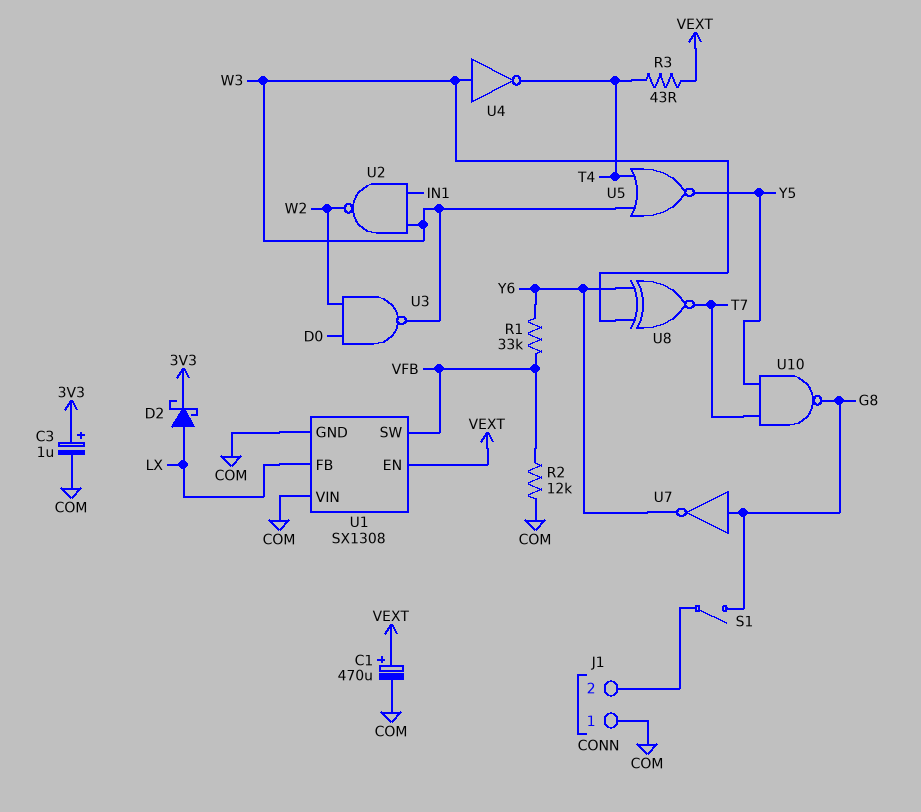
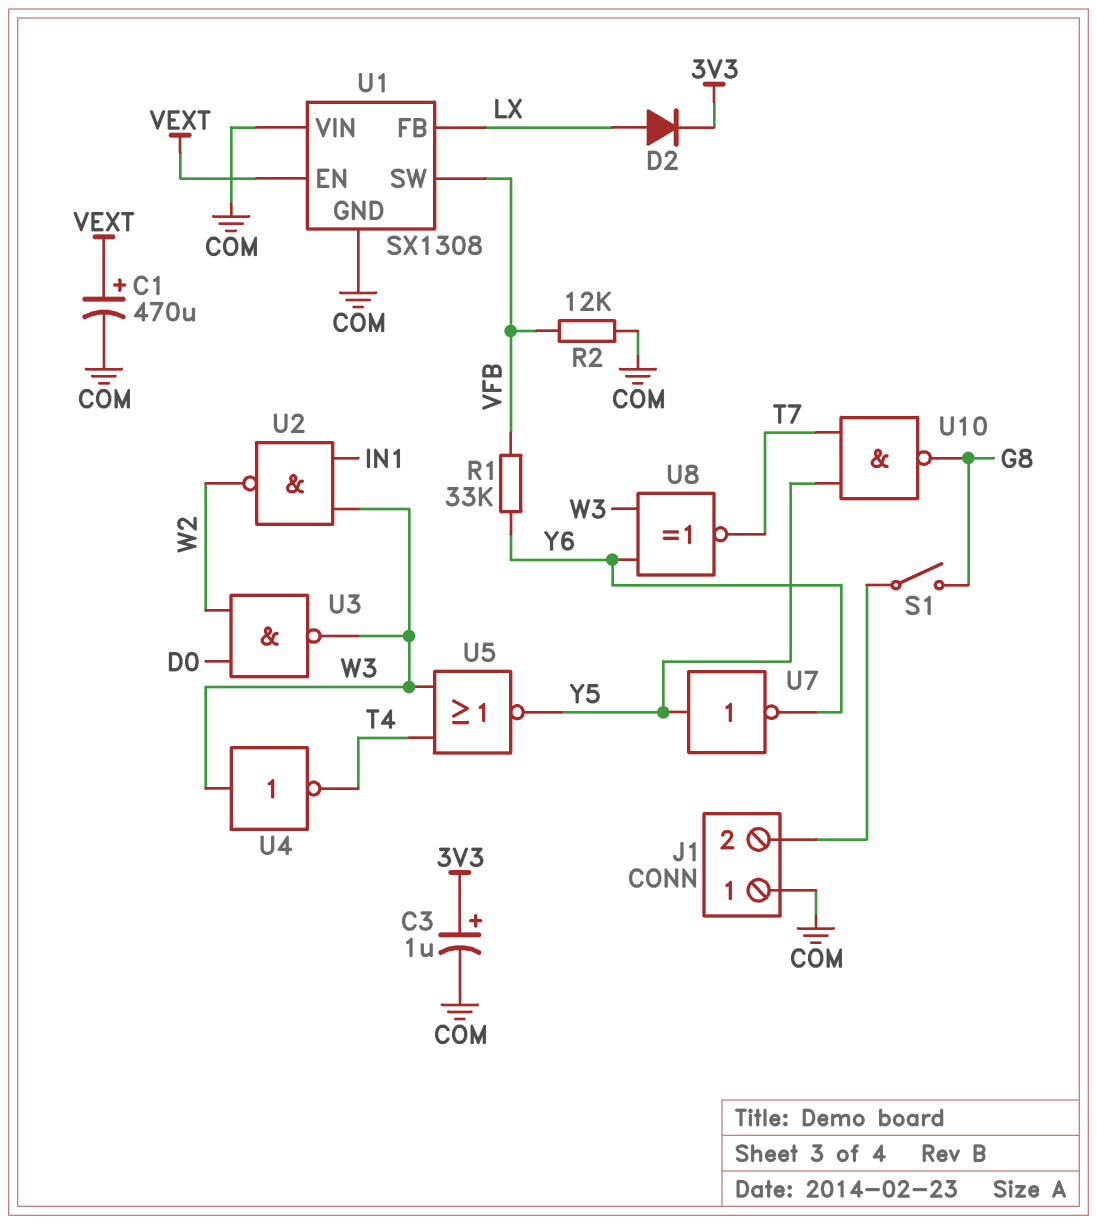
D2: schottky (A LX, K 3V3) -> diode (A LX, K 3V3)
R3: 43 (T4, VEXT) -> none
U7: NOT (in G8, out Y6) -> NOT (in Y5, out Y6)

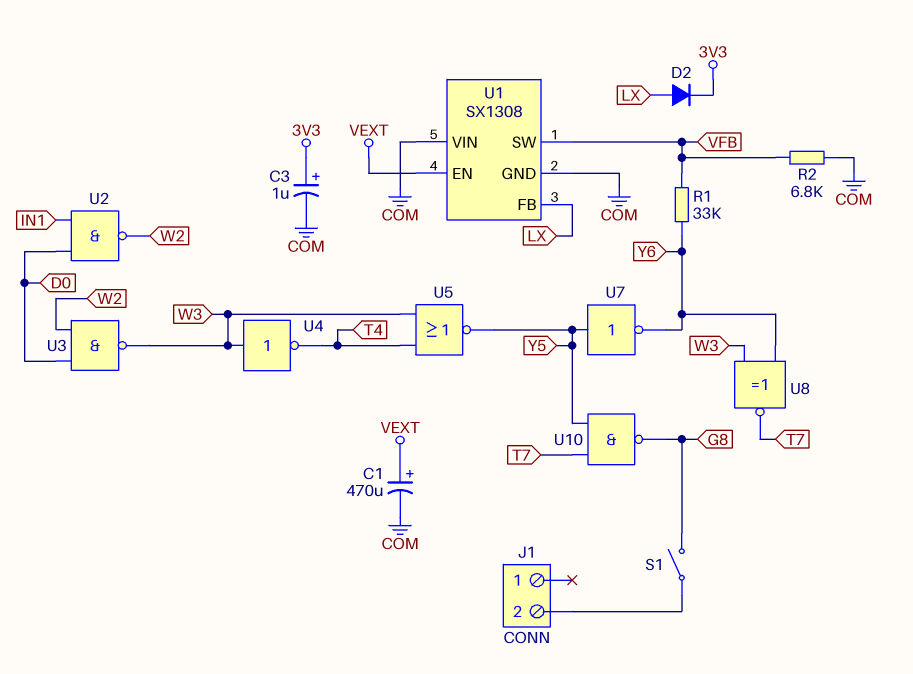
J1 pin 1: COM -> none
R2: 12k (COM, VFB) -> 6.8k (COM, VFB)
U2: NAND (in IN1, in W3, out W2) -> NAND (in D0, in IN1, out W2)

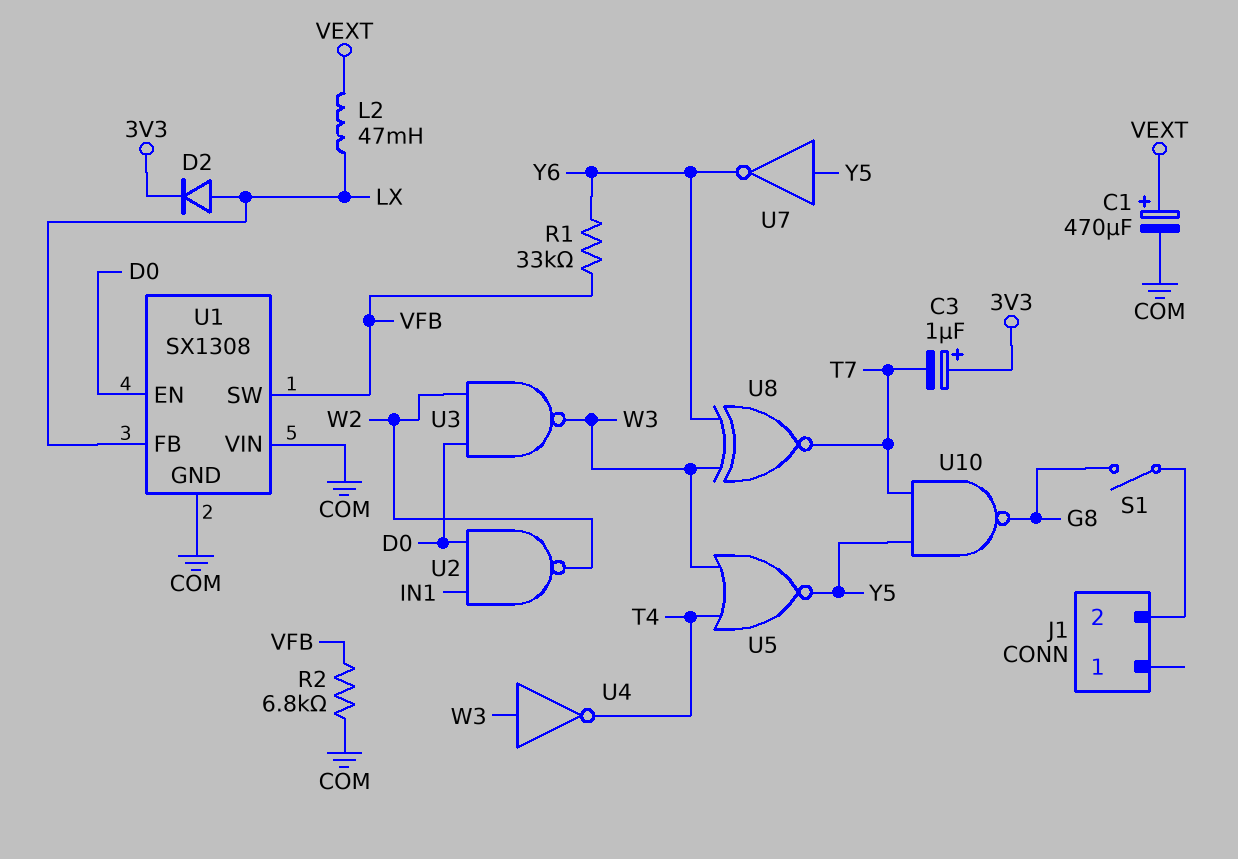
C3: 1uF (plus 3V3, minus COM) -> 1uF (plus 3V3, minus T7)
L2: none -> 47mH (LX, VEXT)
U1 pin EN: VEXT -> D0

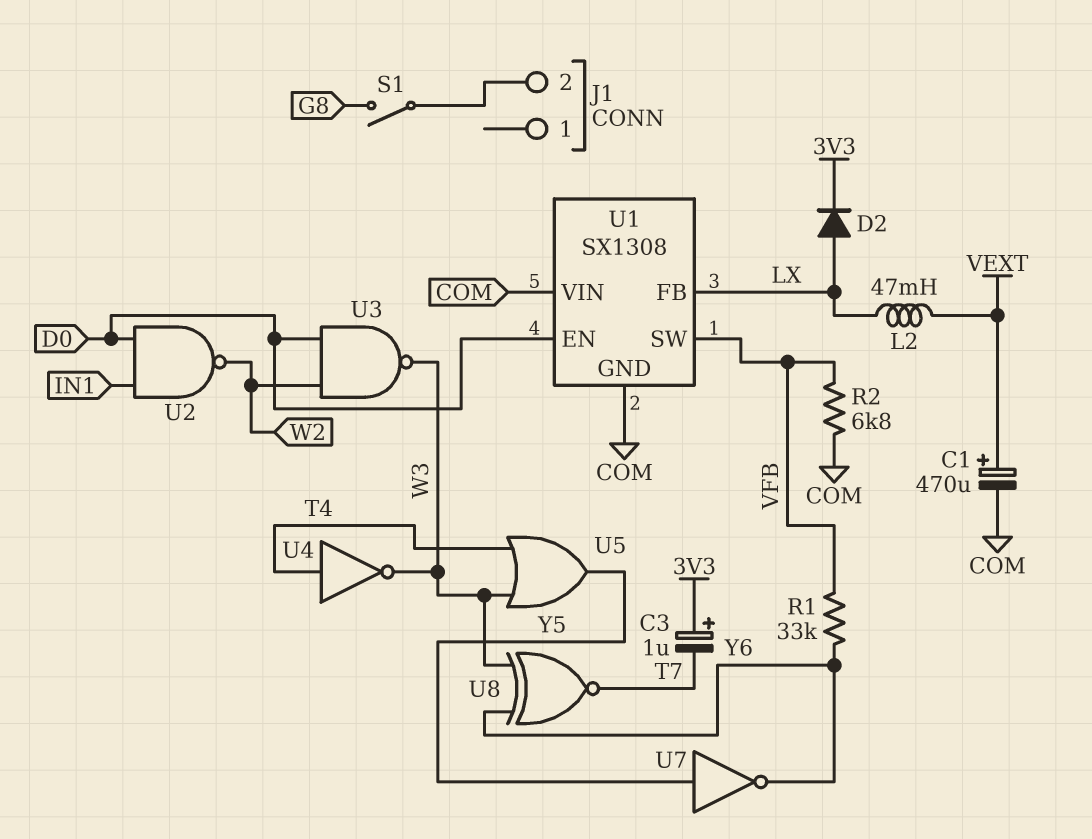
U4: NOT (in W3, out T4) -> NOT (in T4, out W3)
U5: NOR (in T4, in W3, out Y5) -> OR (in T4, in W3, out Y5)
U10: NAND (in T7, in Y5, out G8) -> none

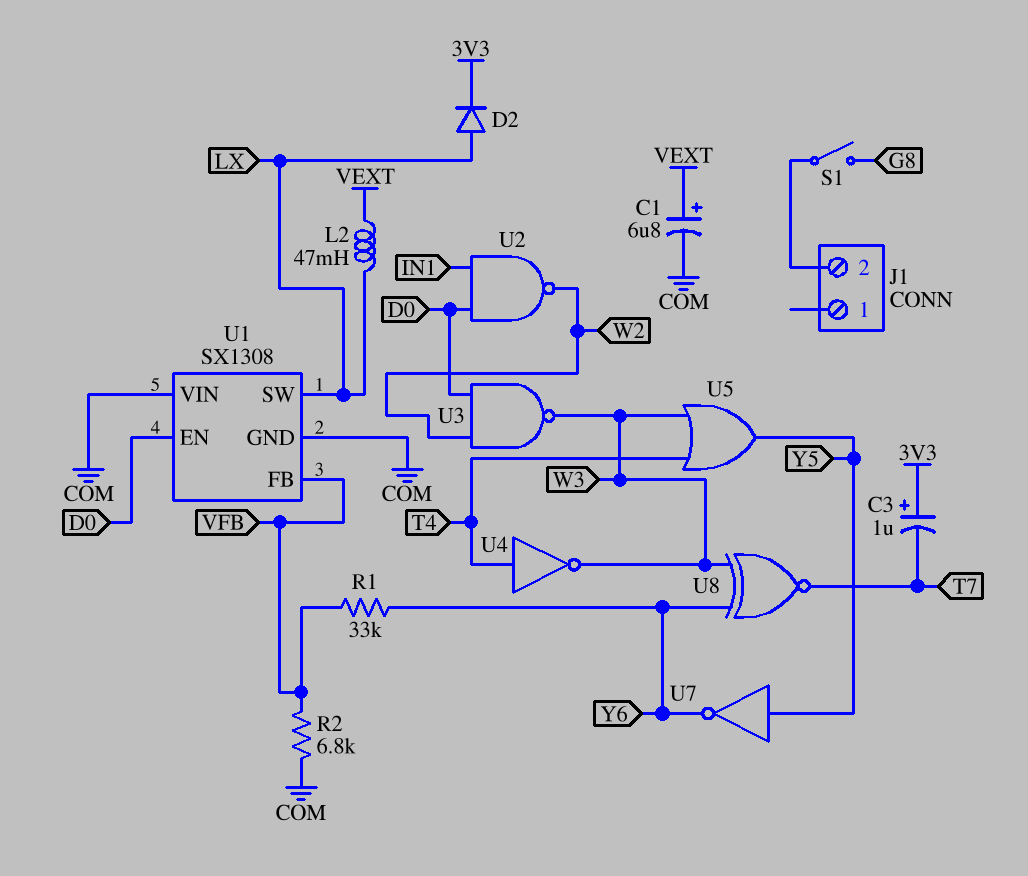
C1: 470uF (plus VEXT, minus COM) -> 6.8uF (plus VEXT, minus COM)
U1 pin FB: LX -> VFB
U1 pin SW: VFB -> LX

